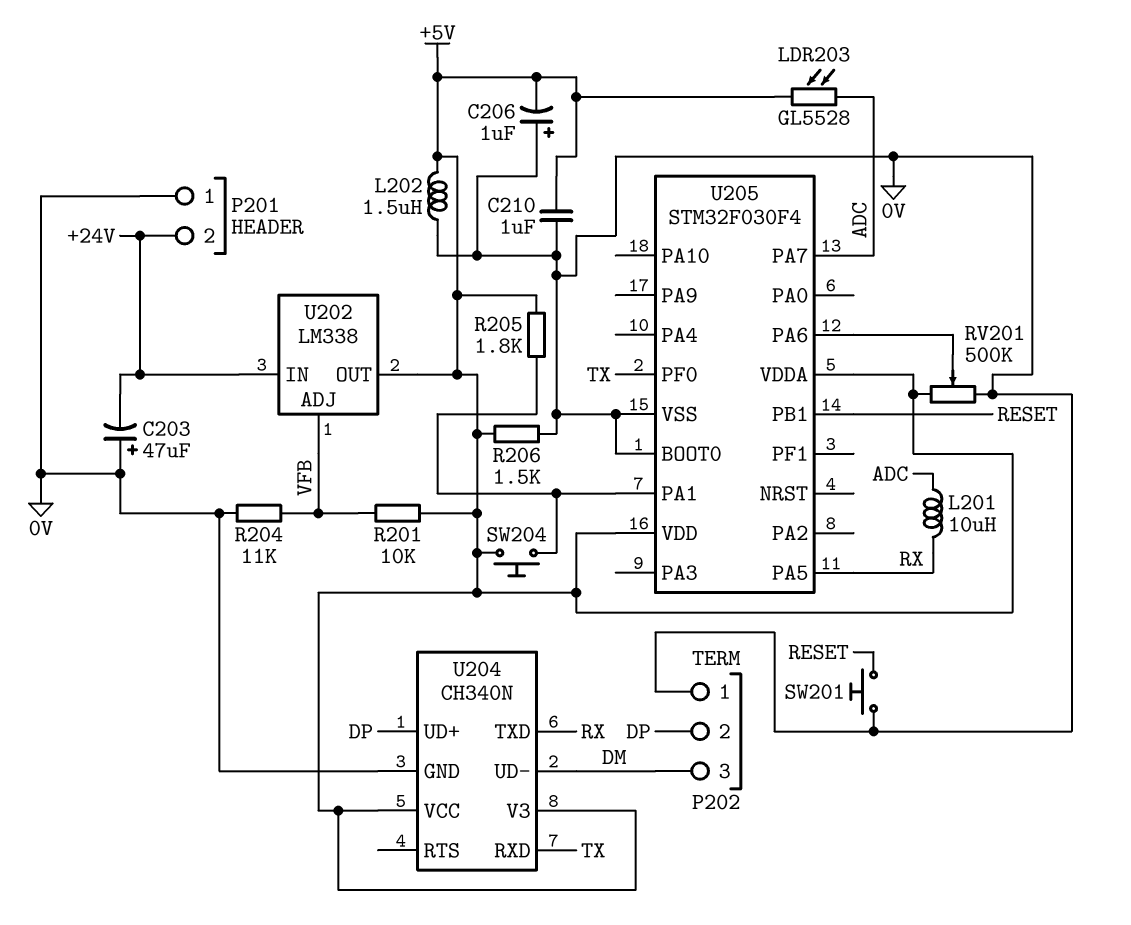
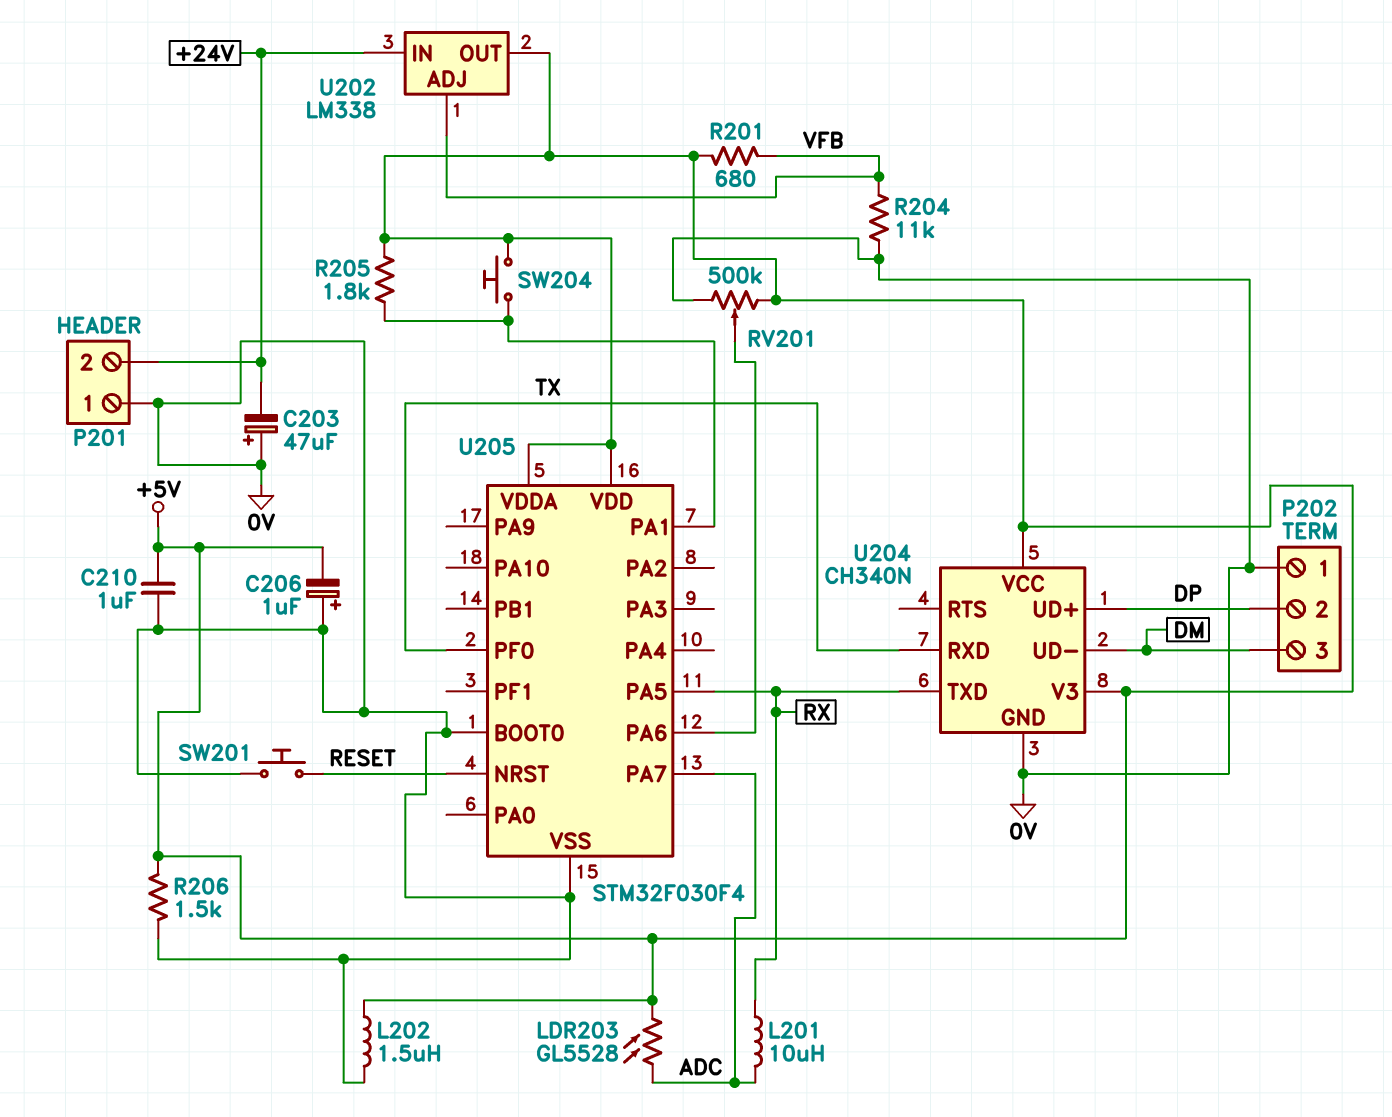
R201: 10k (+5V, VFB) -> 680 (+5V, VFB)
U205 pin NRST: none -> RESET
U205 pin PB1: RESET -> none

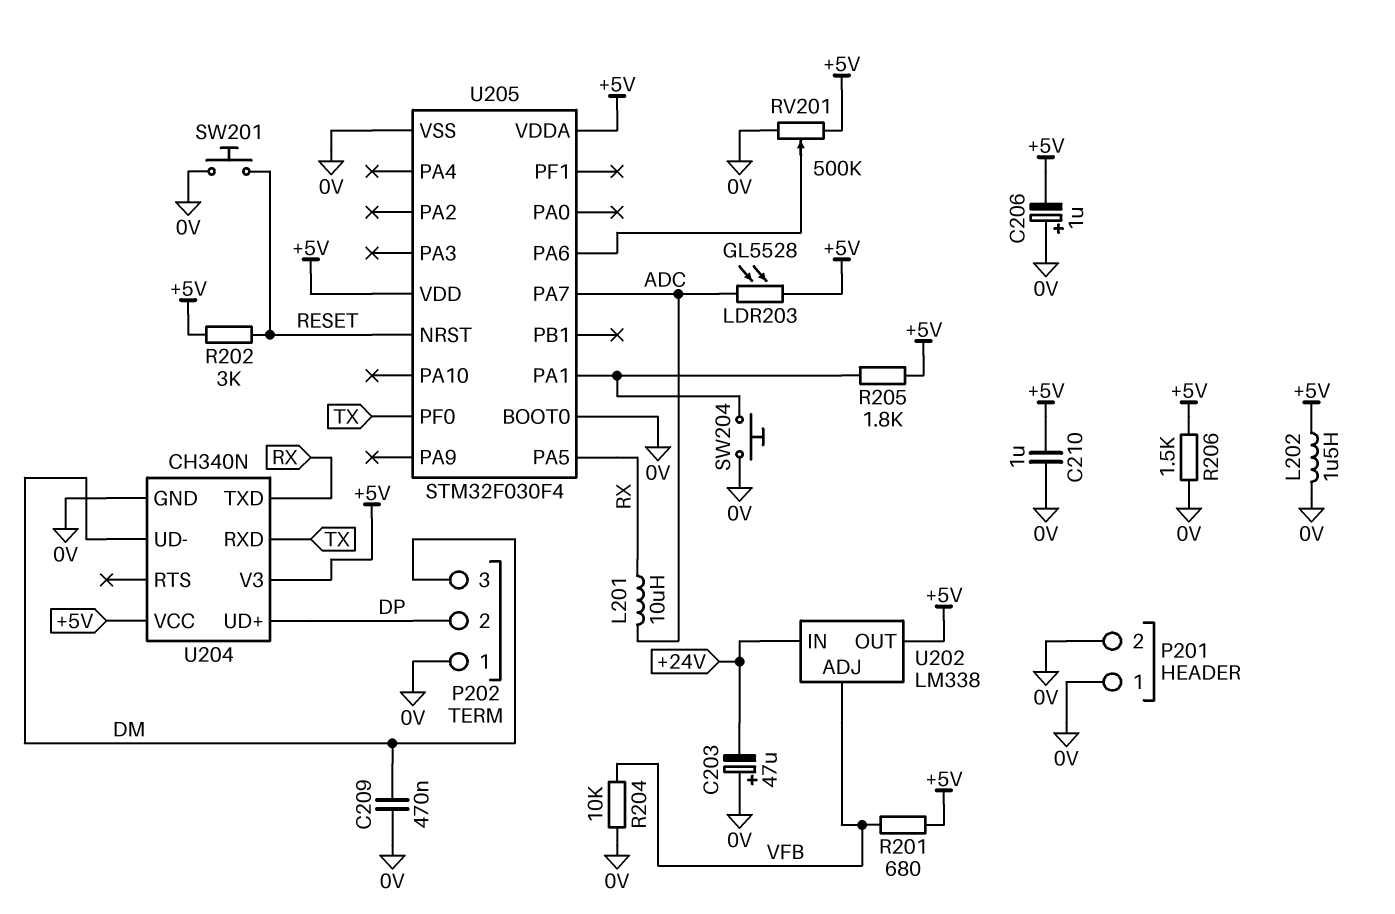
C209: none -> 470nF (0V, DM)
P201 pin 2: +24V -> 0V
R202: none -> 3k (+5V, RESET)
R204: 11k (0V, VFB) -> 10k (0V, VFB)
SW204: button (+5V, U205/PA1) -> button (0V, U205/PA1)

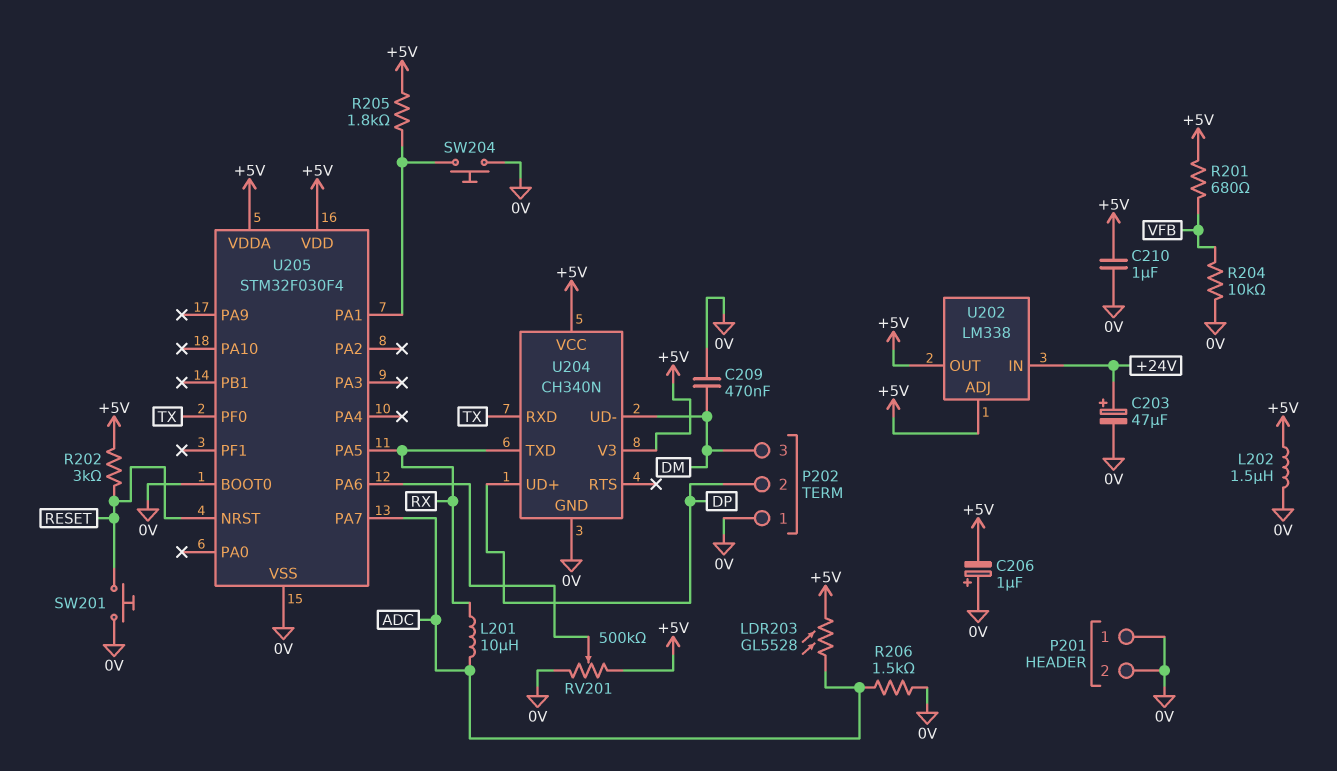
C203: 47uF (plus 0V, minus +24V) -> 47uF (plus +24V, minus 0V)
R206: 1.5k (+5V, 0V) -> 1.5k (0V, ADC)
U202 pin ADJ: VFB -> +5V

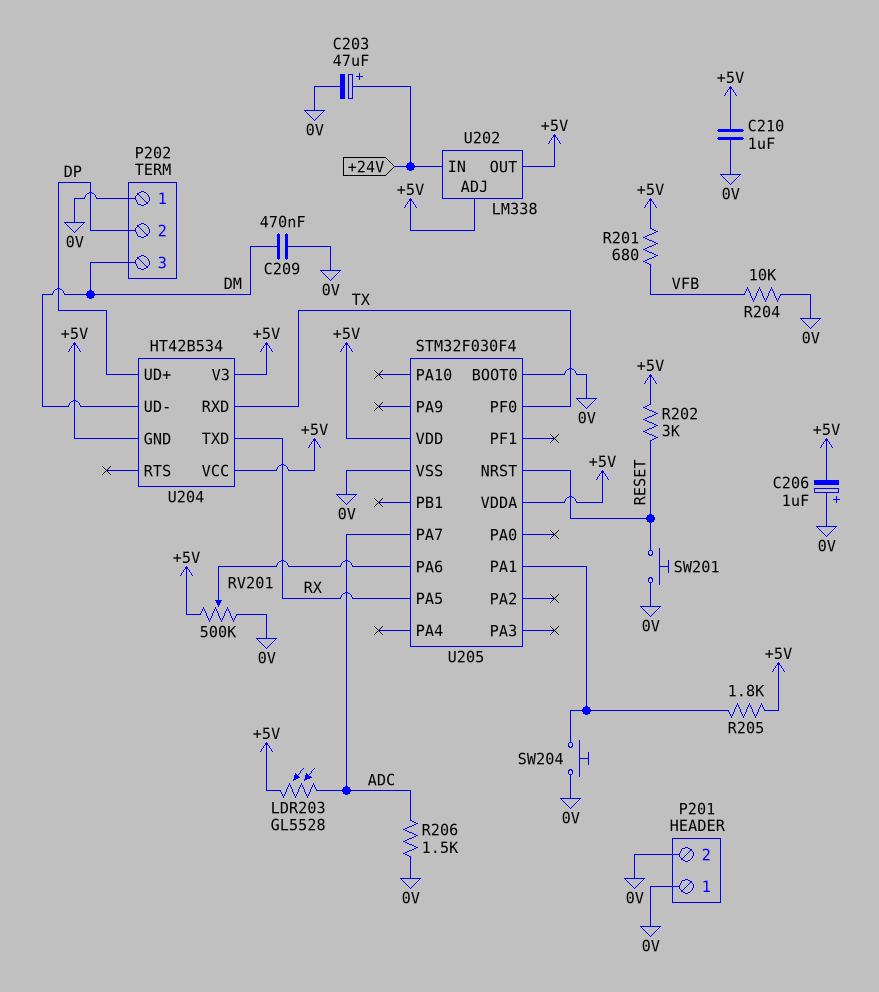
L201: 10uH (ADC, RX) -> none
L202: 1.5uH (+5V, 0V) -> none
U204: CH340N -> HT42B534
U204 pin GND: 0V -> +5V

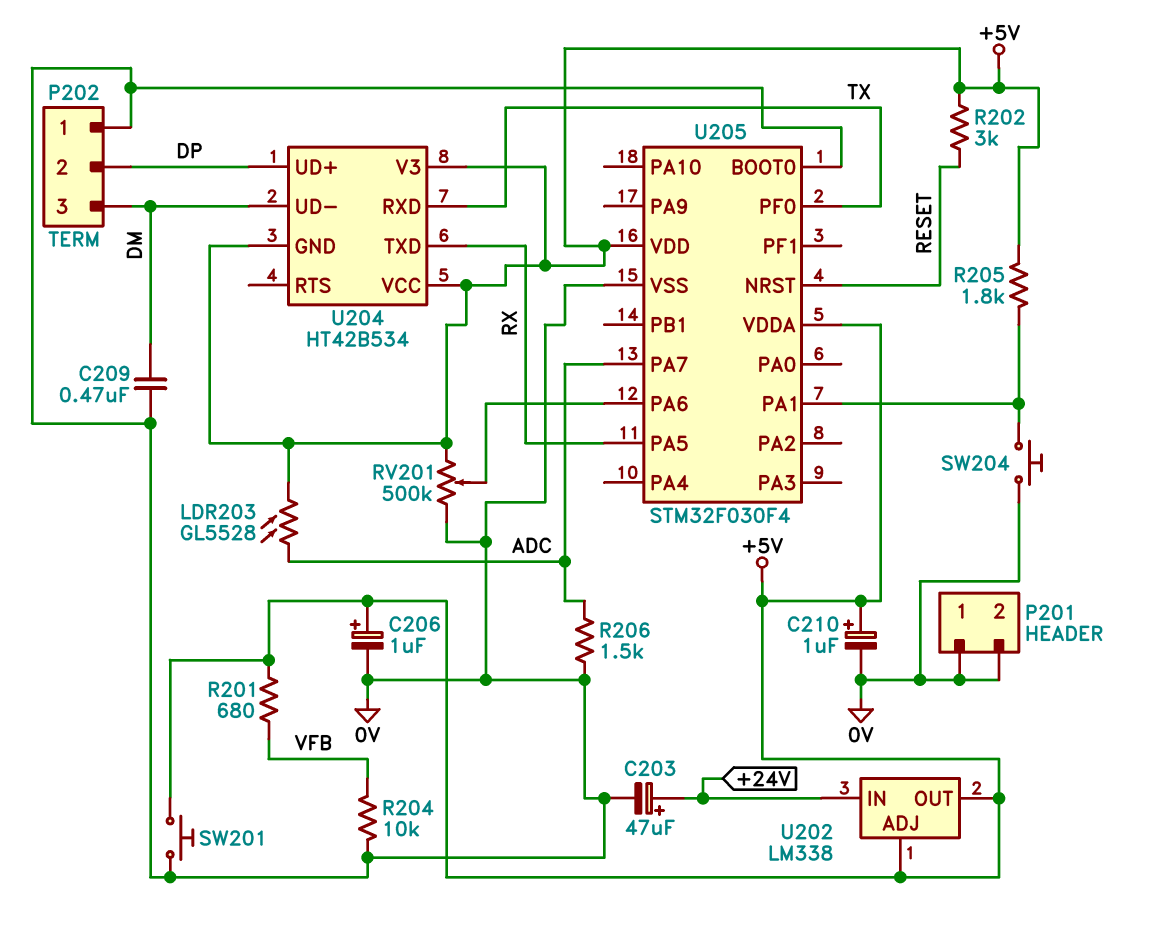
C206: 1uF (plus 0V, minus +5V) -> 1uF (plus +5V, minus 0V)
C210: 1uF (+5V, 0V) -> 1uF (plus +5V, minus 0V)
SW201: button (0V, RESET) -> button (+5V, 0V)

